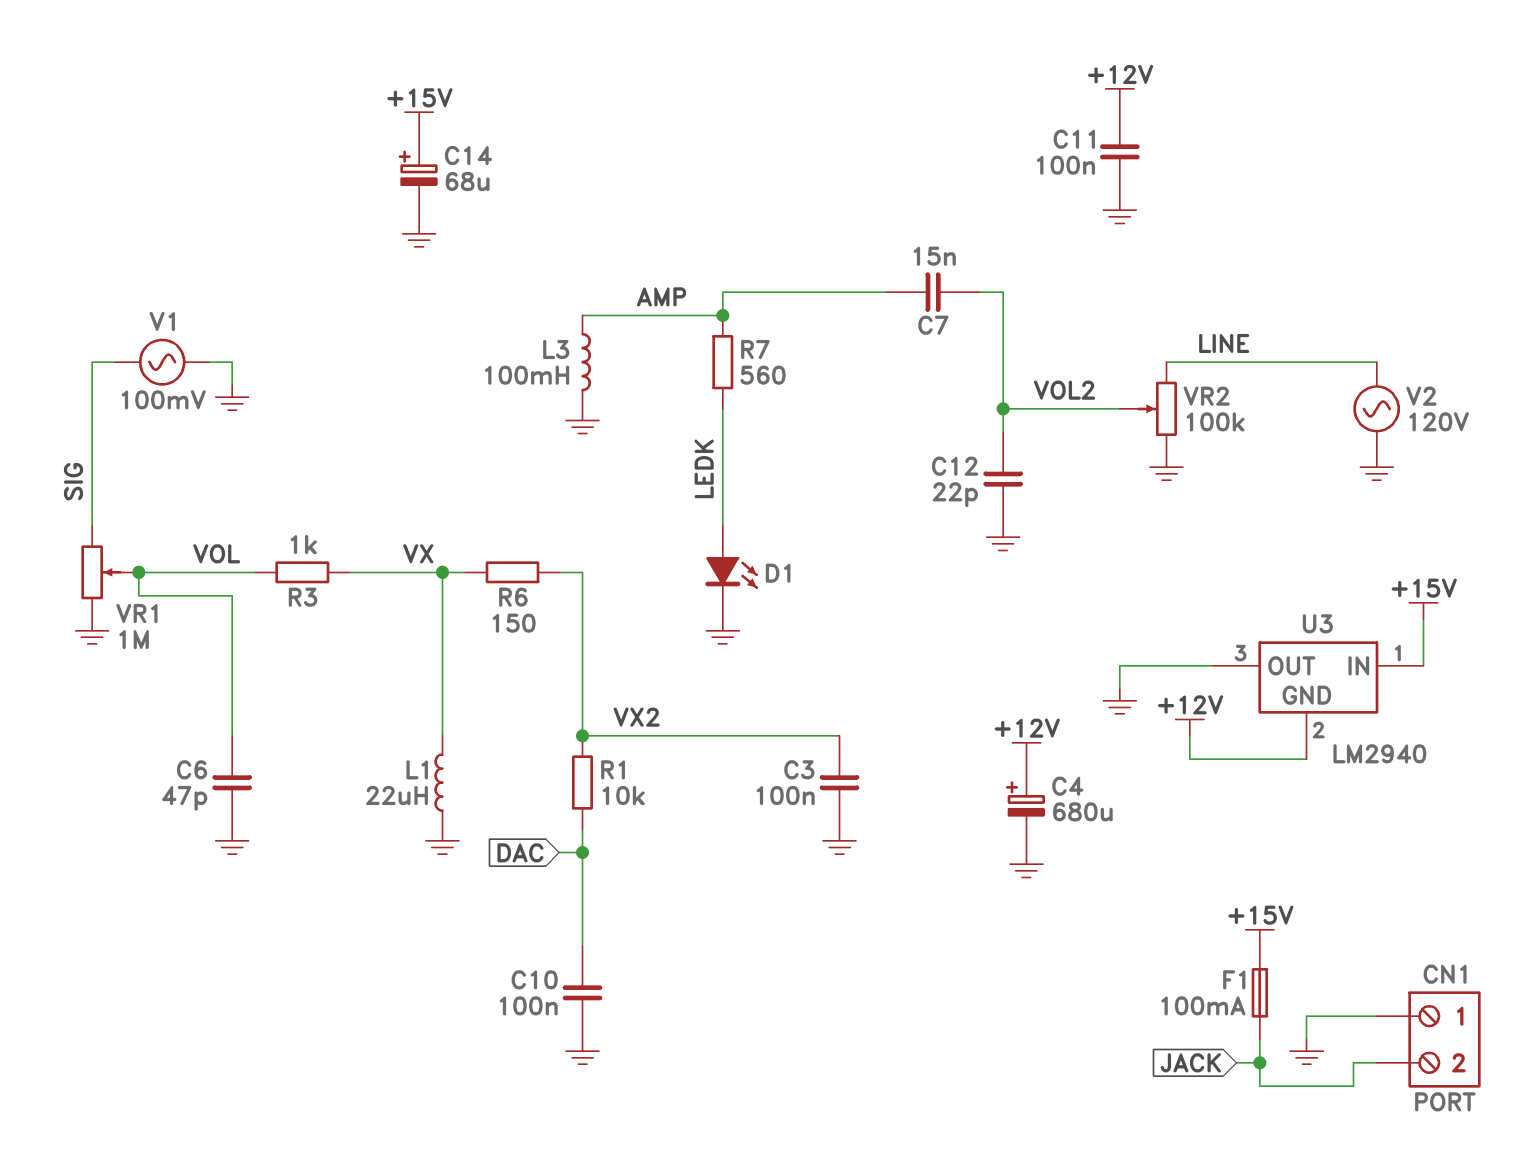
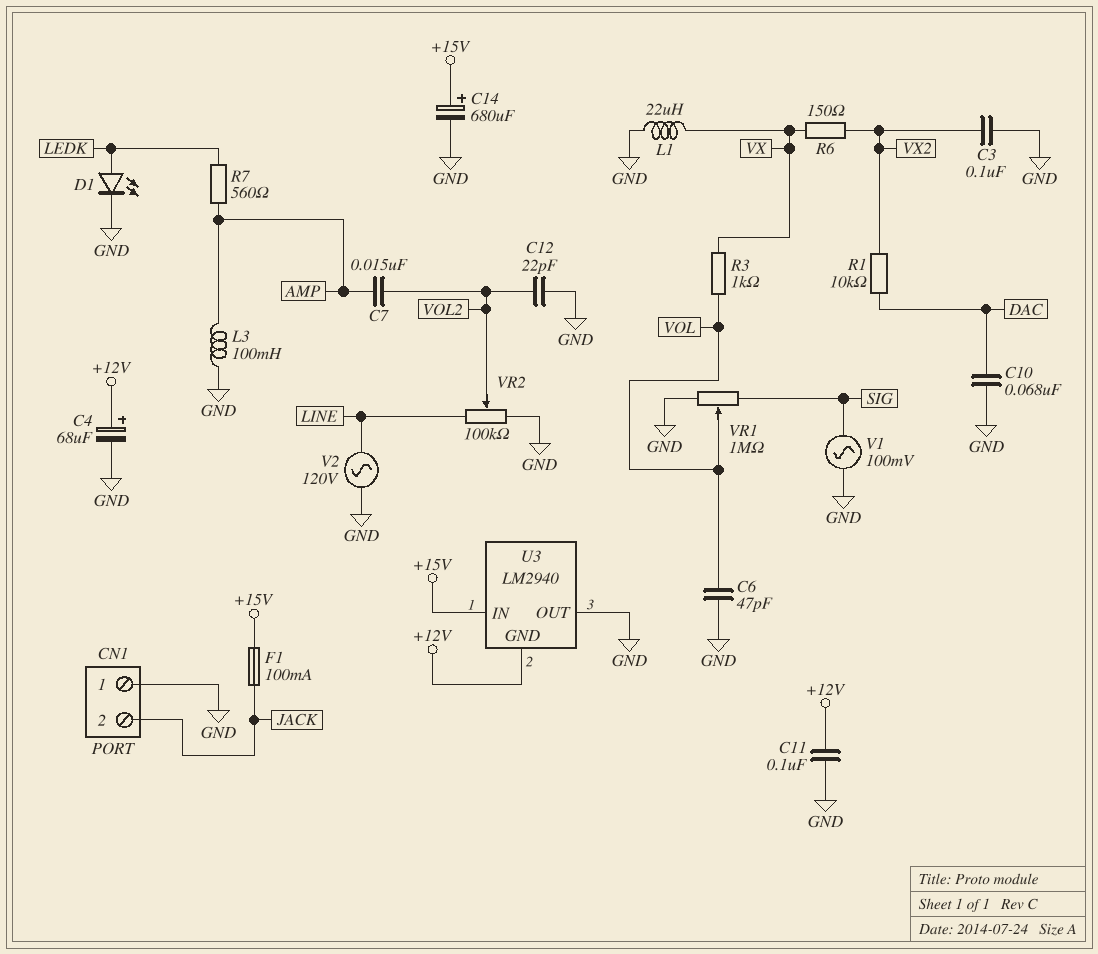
C4: 680uF (plus +12V, minus GND) -> 68uF (plus +12V, minus GND)
C10: 100nF (DAC, GND) -> 68nF (DAC, GND)
C14: 68uF (plus +15V, minus GND) -> 680uF (plus +15V, minus GND)

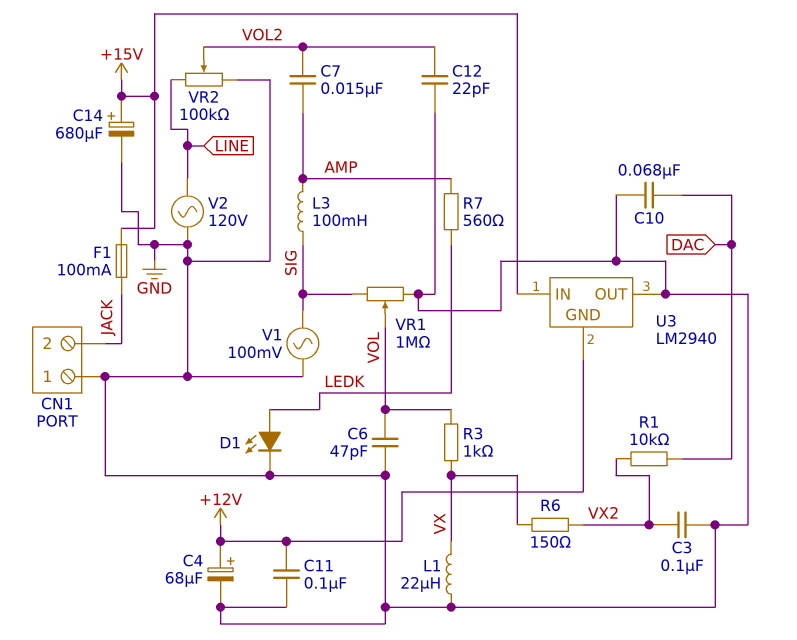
L3: 100mH (AMP, GND) -> 100mH (AMP, SIG)

